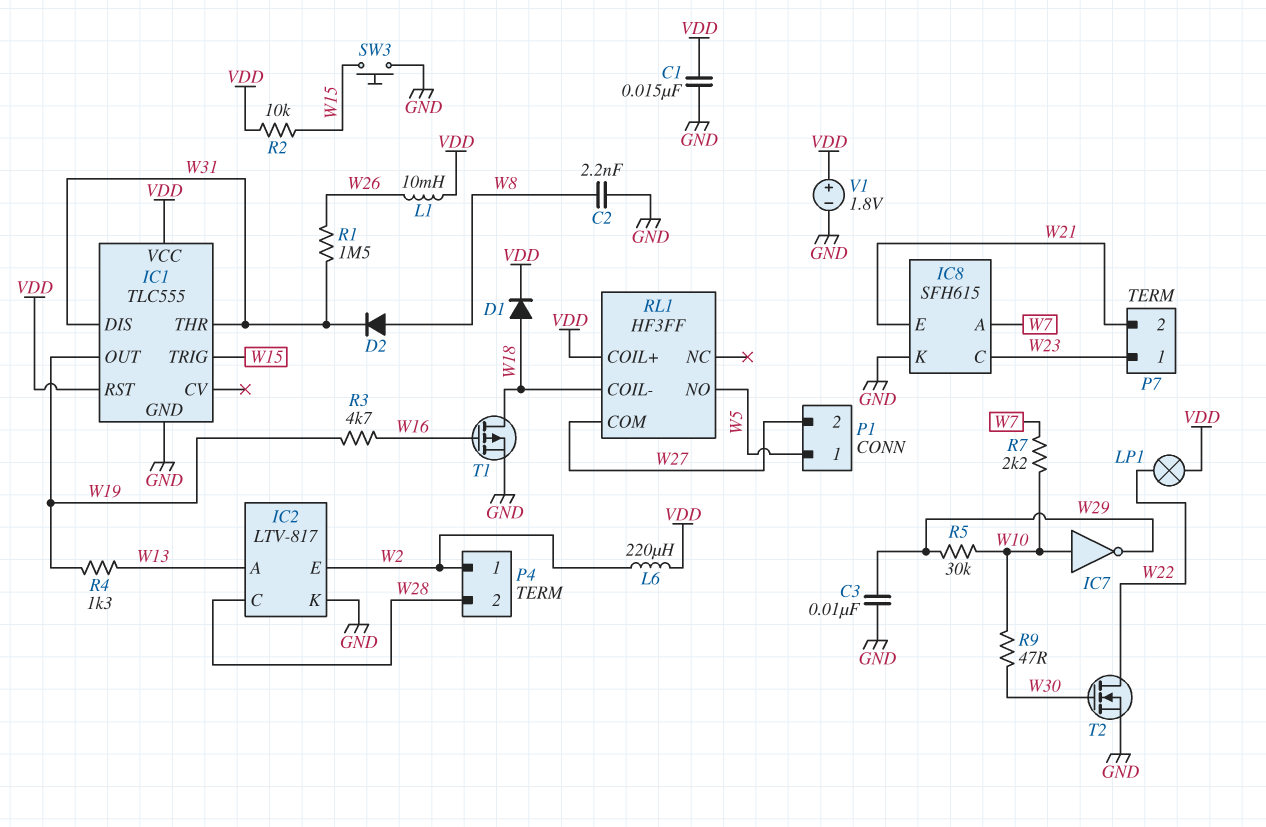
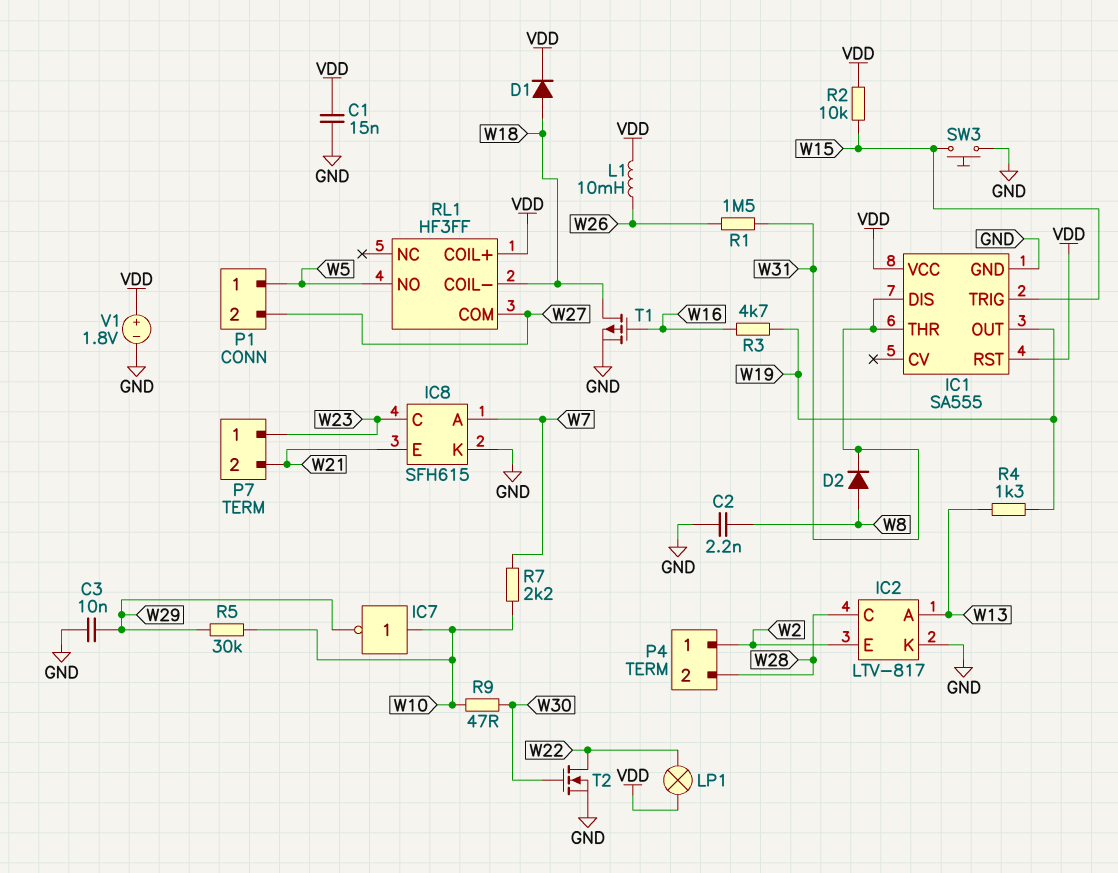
IC1: TLC555 -> SA555
L6: 220uH (VDD, W2) -> none

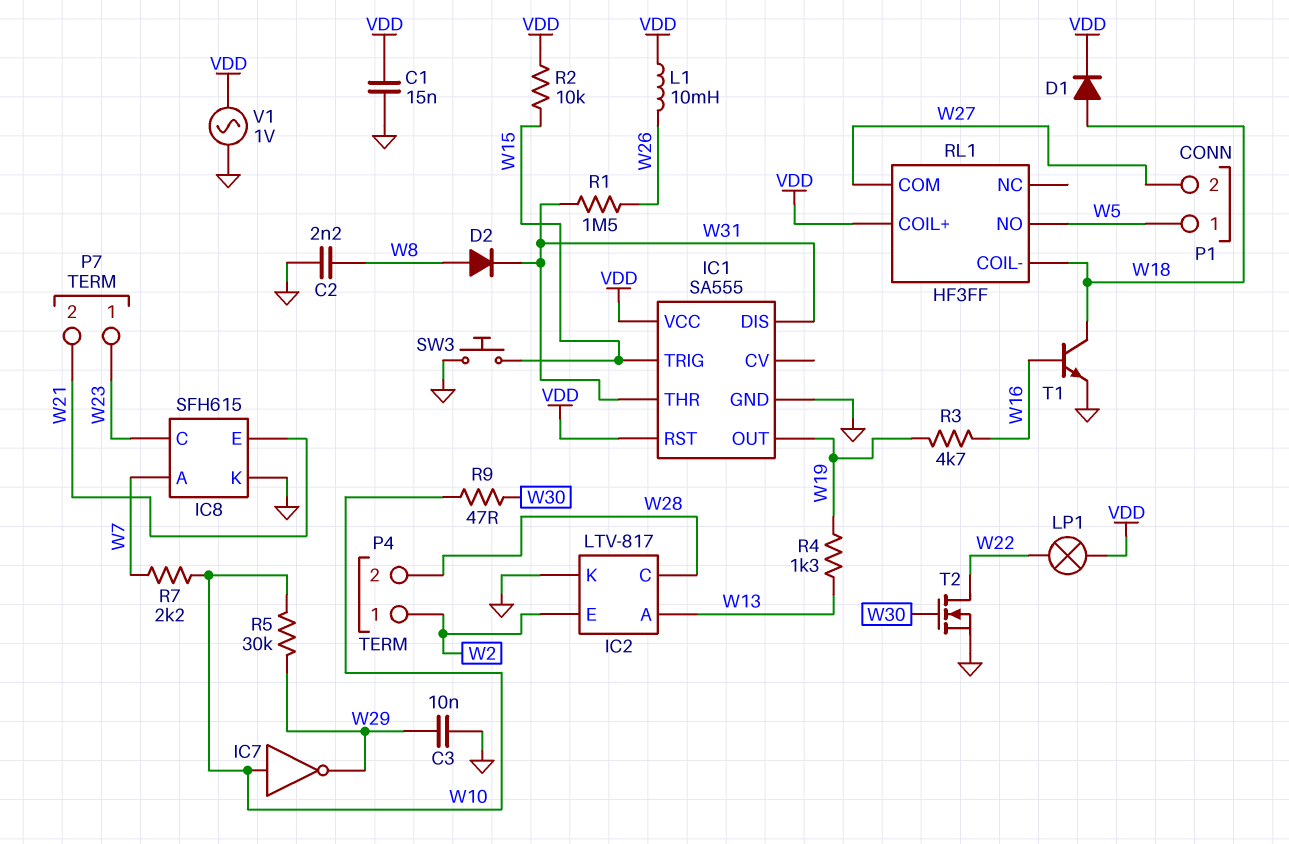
T1: PMOS (G W16, D W18, S GND) -> NPN (B W16, C W18, E GND)
V1: 1.8V (plus VDD, minus GND) -> AC 1V (GND, VDD)

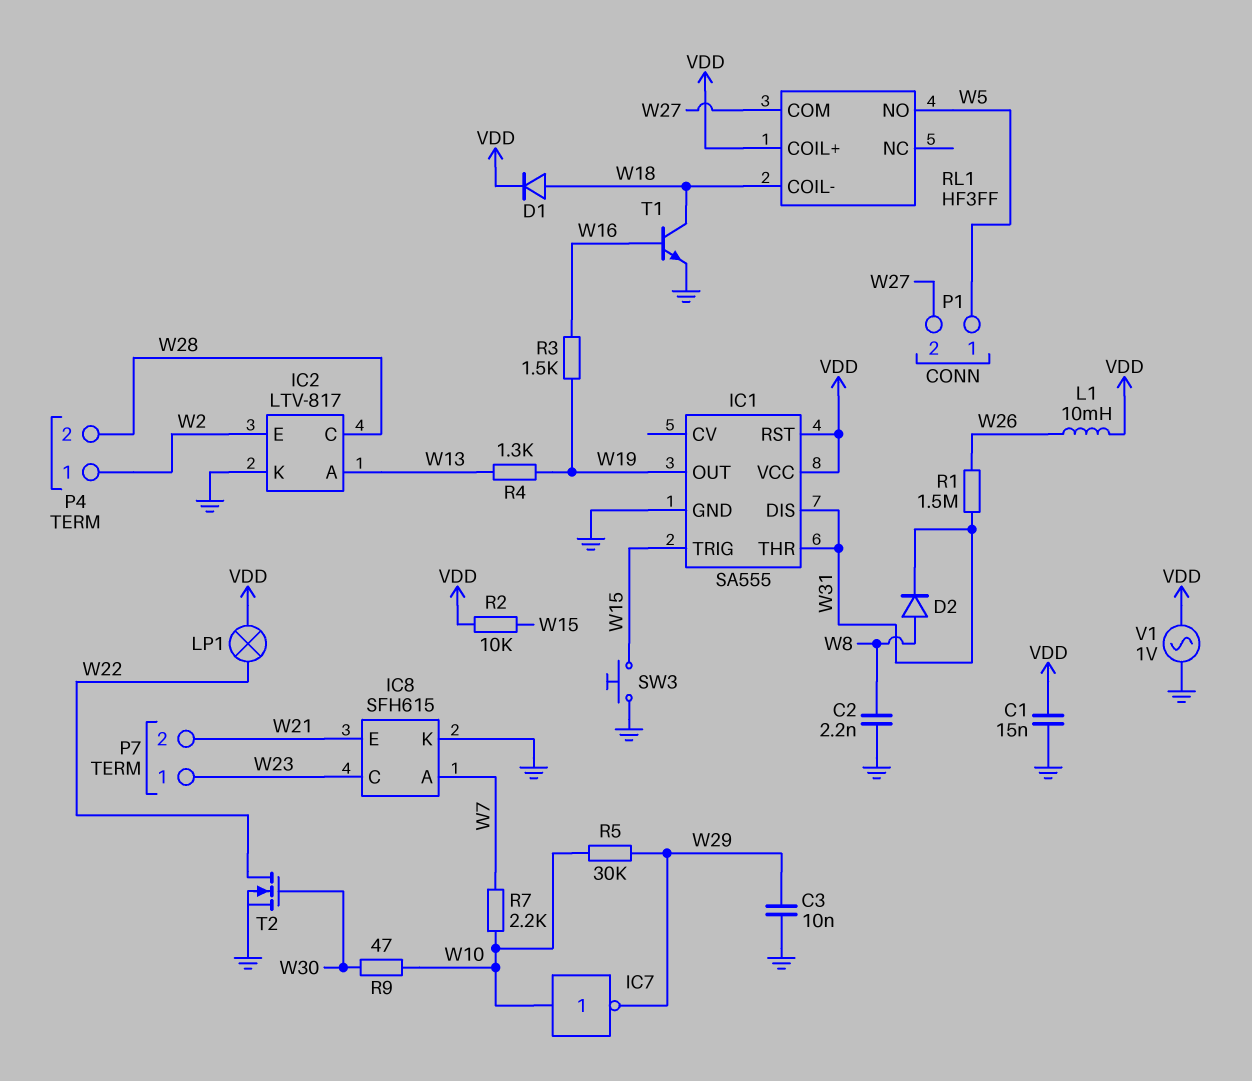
R3: 4.7k (W16, W19) -> 1.5k (W16, W19)

